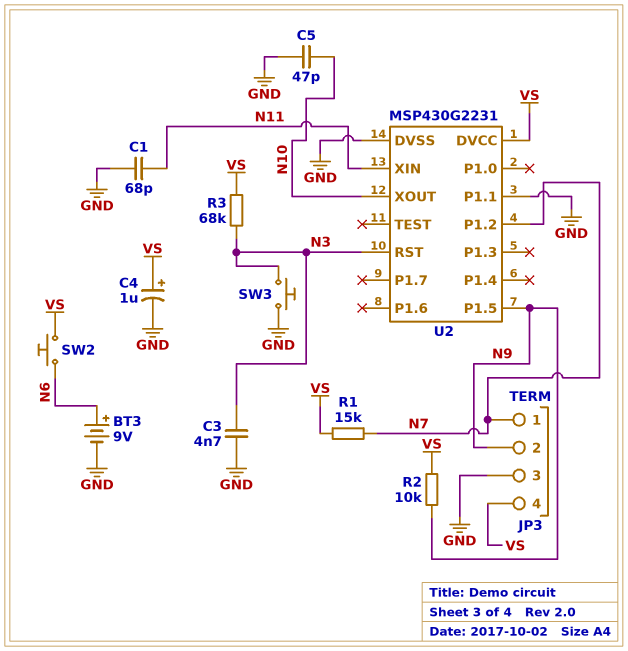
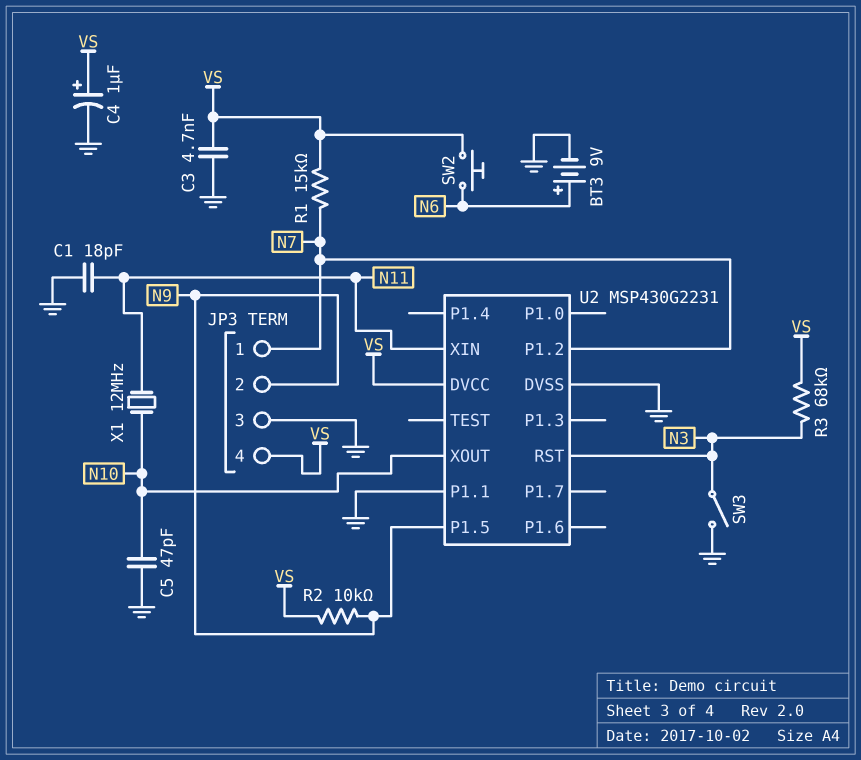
C1: 68pF (GND, N11) -> 18pF (GND, N11)
C3: 4.7nF (GND, N3) -> 4.7nF (GND, VS)
SW3: button (GND, N3) -> switch (GND, N3)
X1: none -> 12MHz (N10, N11)

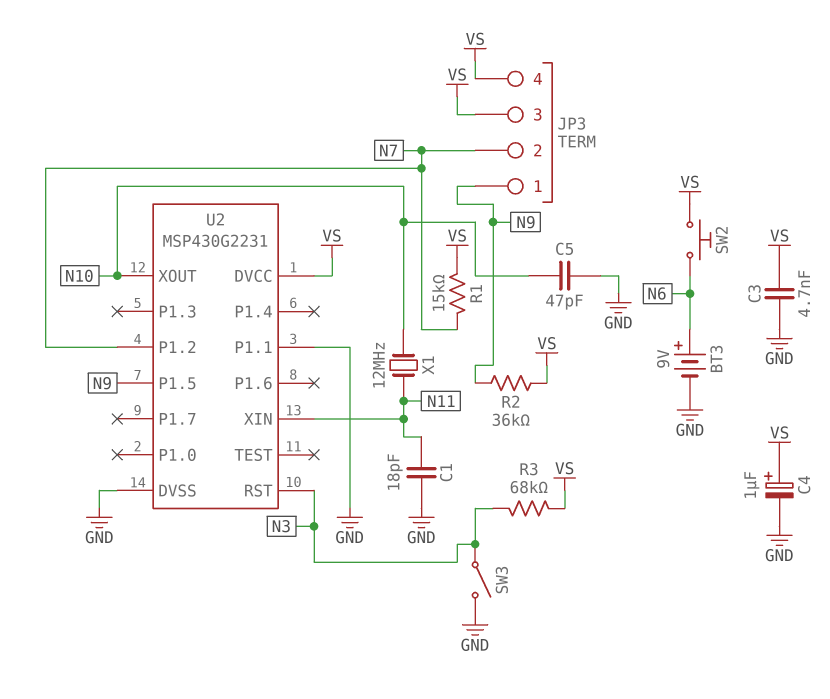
JP3 pin 1: N7 -> N9
JP3 pin 2: N9 -> N7
JP3 pin 3: GND -> VS
R2: 10k (N9, VS) -> 36k (N9, VS)

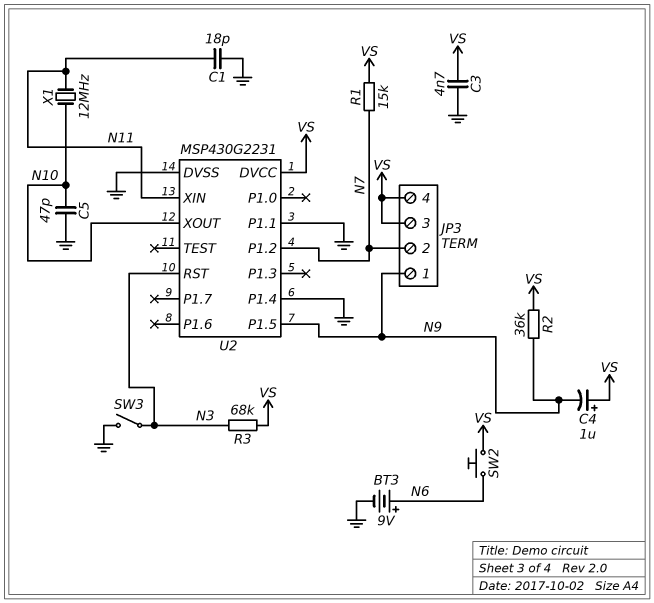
C4: 1uF (plus VS, minus GND) -> 1uF (plus VS, minus N9)
U2 pin P1.4: none -> GND

